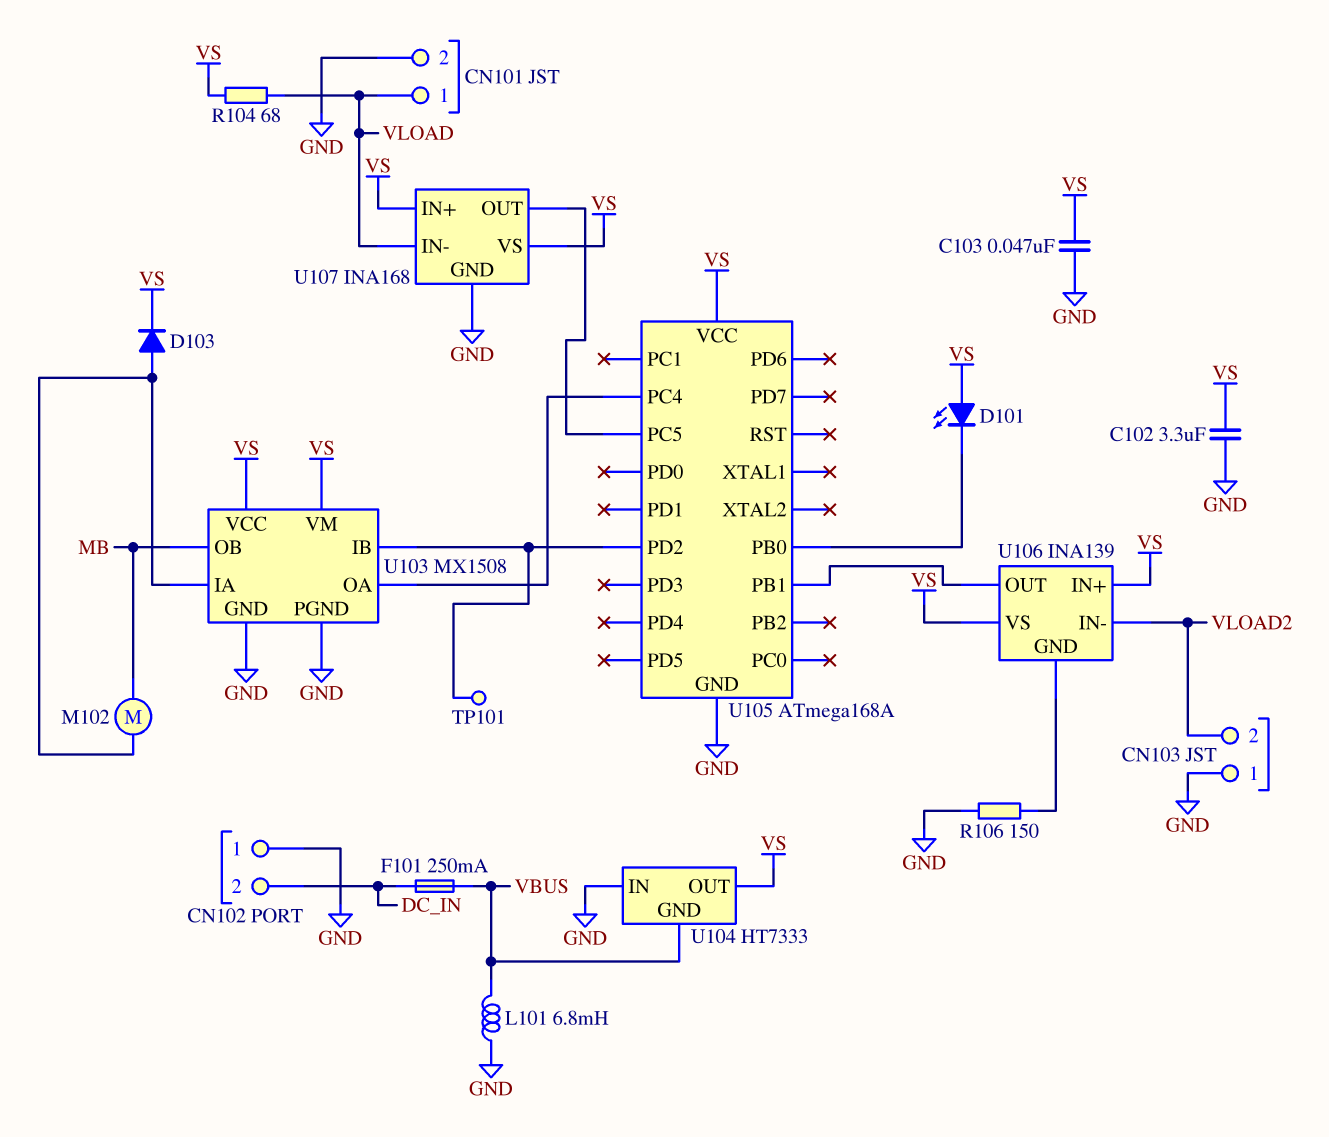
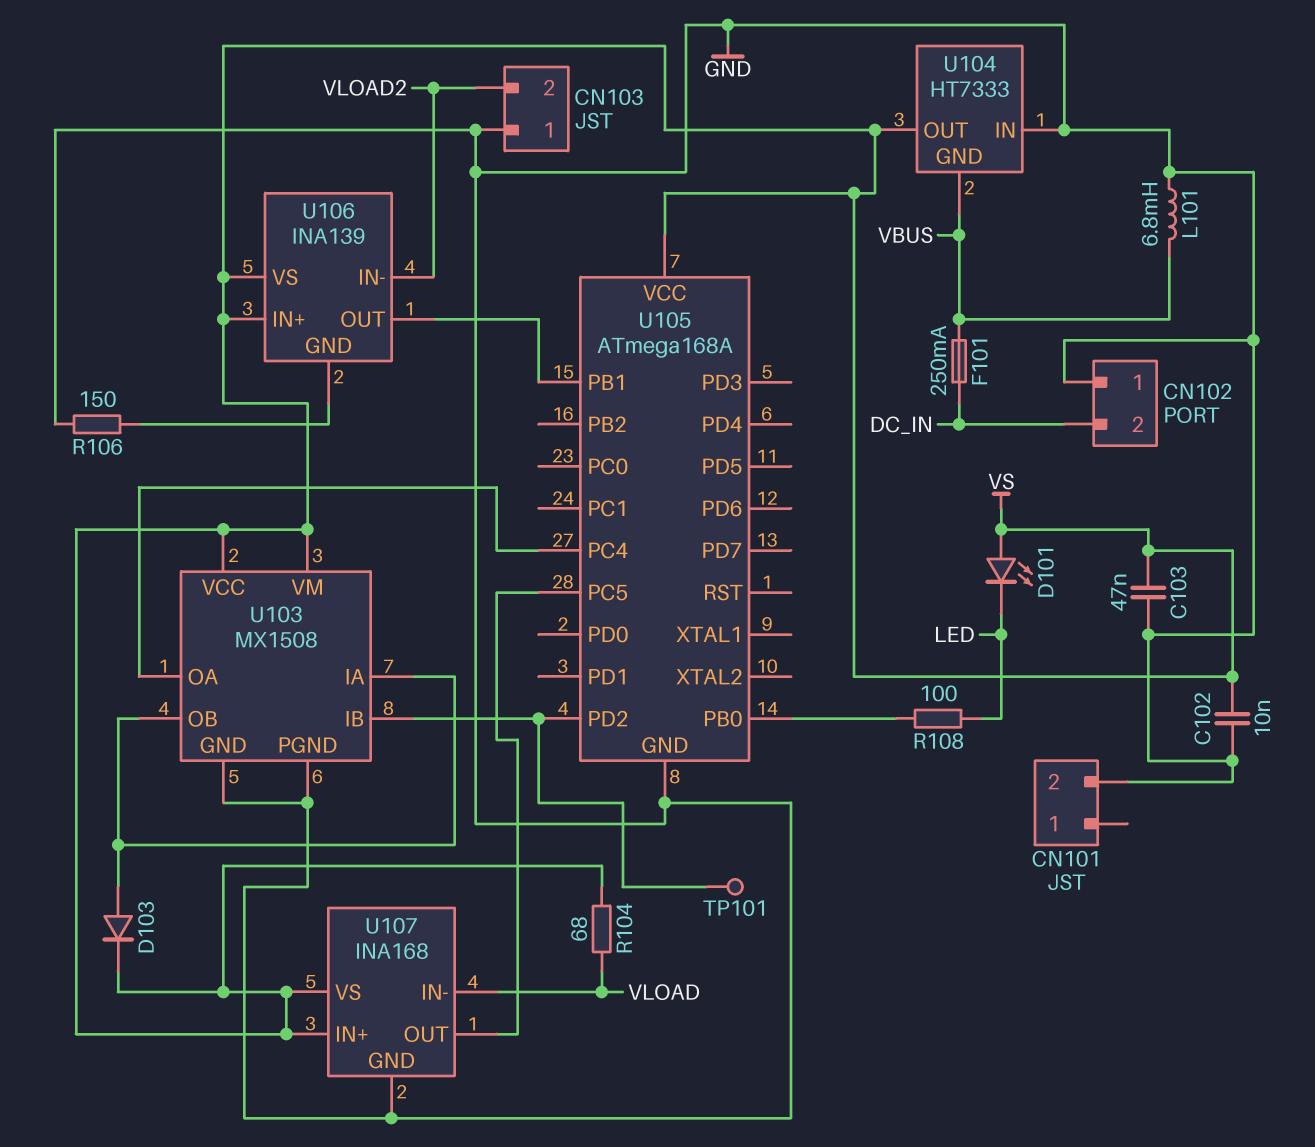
C102: 3.3uF (GND, VS) -> 10nF (GND, VS)
CN101 pin 1: VLOAD -> none
D101: LED (A VS, K U105/PB0) -> LED (A VS, K LED)
M102: motor (MB, U103/IA) -> none
R108: none -> 100 (LED, U105/PB0)
U103 pin OB: MB -> U103/IA

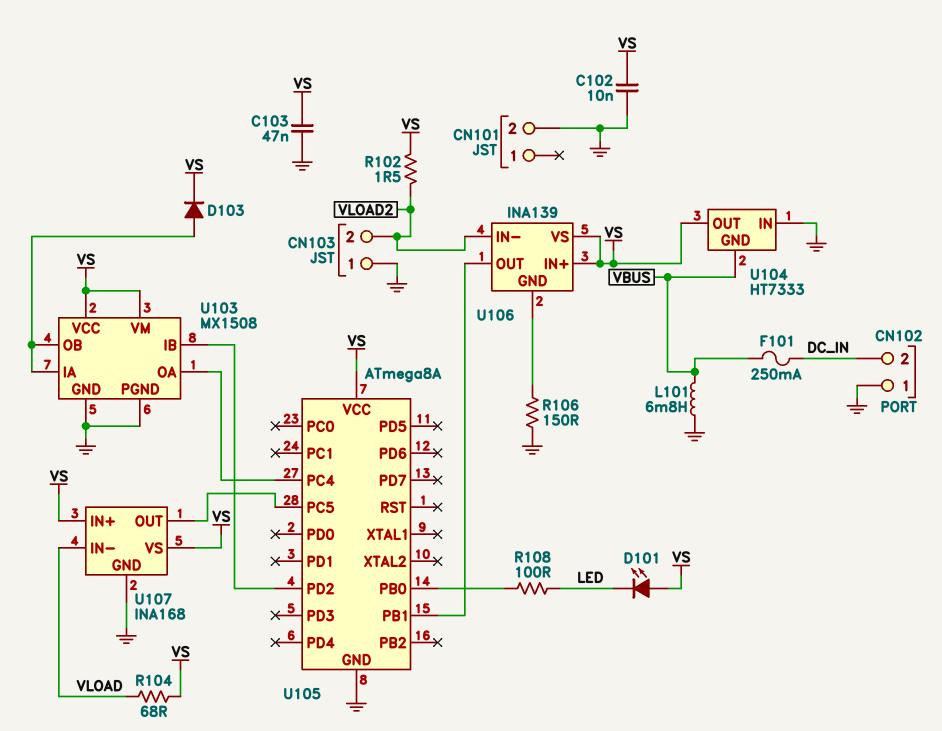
R102: none -> 1.5 (VLOAD2, VS)
TP101: test point (U103/IB) -> none
U105: ATmega168A -> ATmega8A

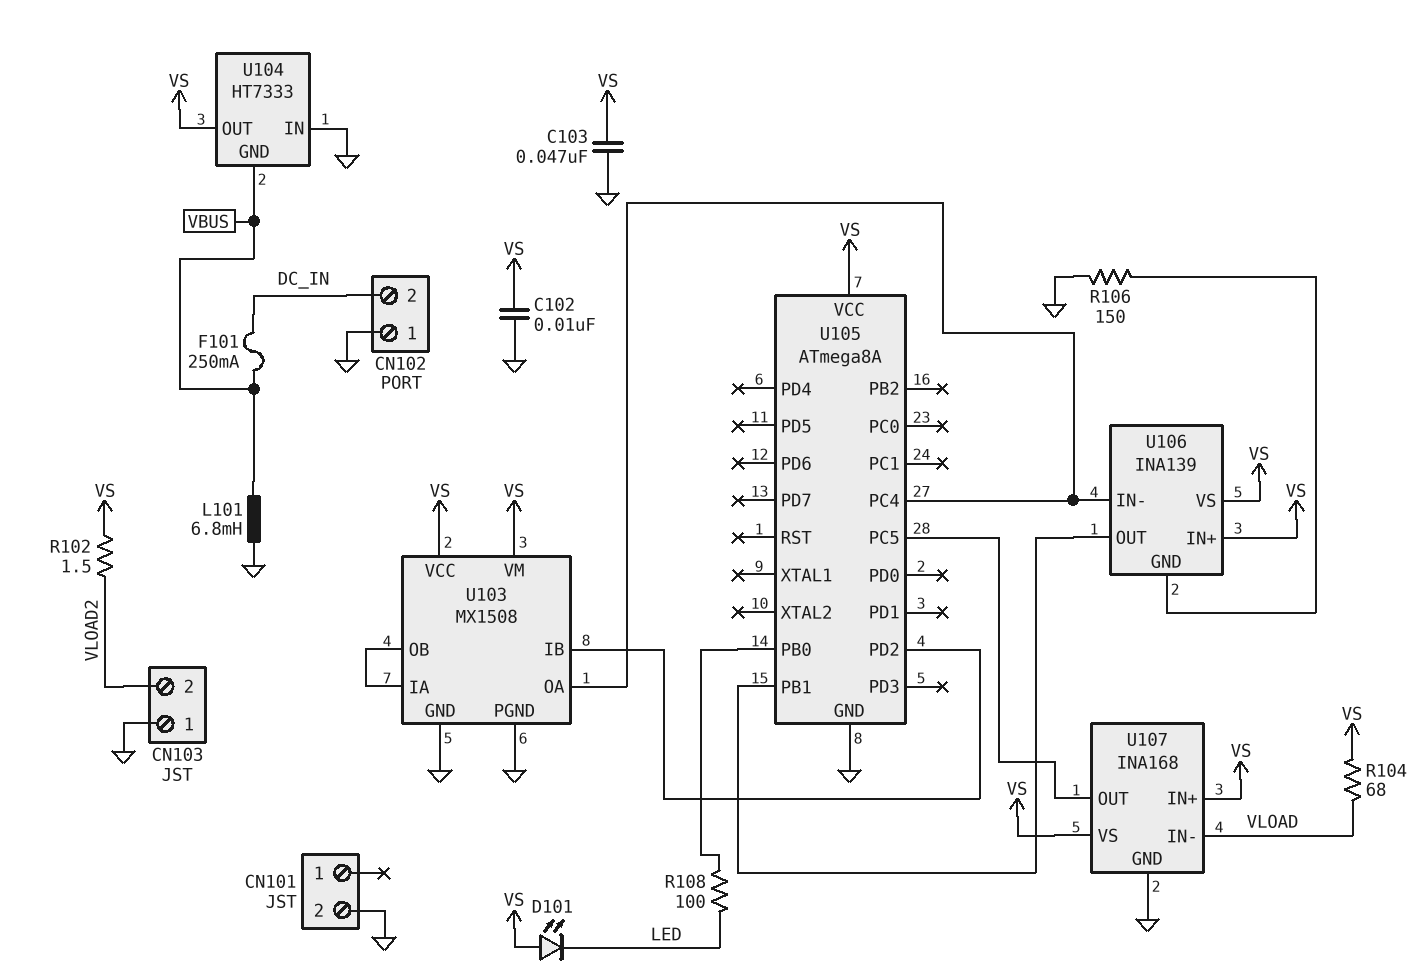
D103: diode (A U103/IA, K VS) -> none
U106 pin IN-: VLOAD2 -> U103/OA

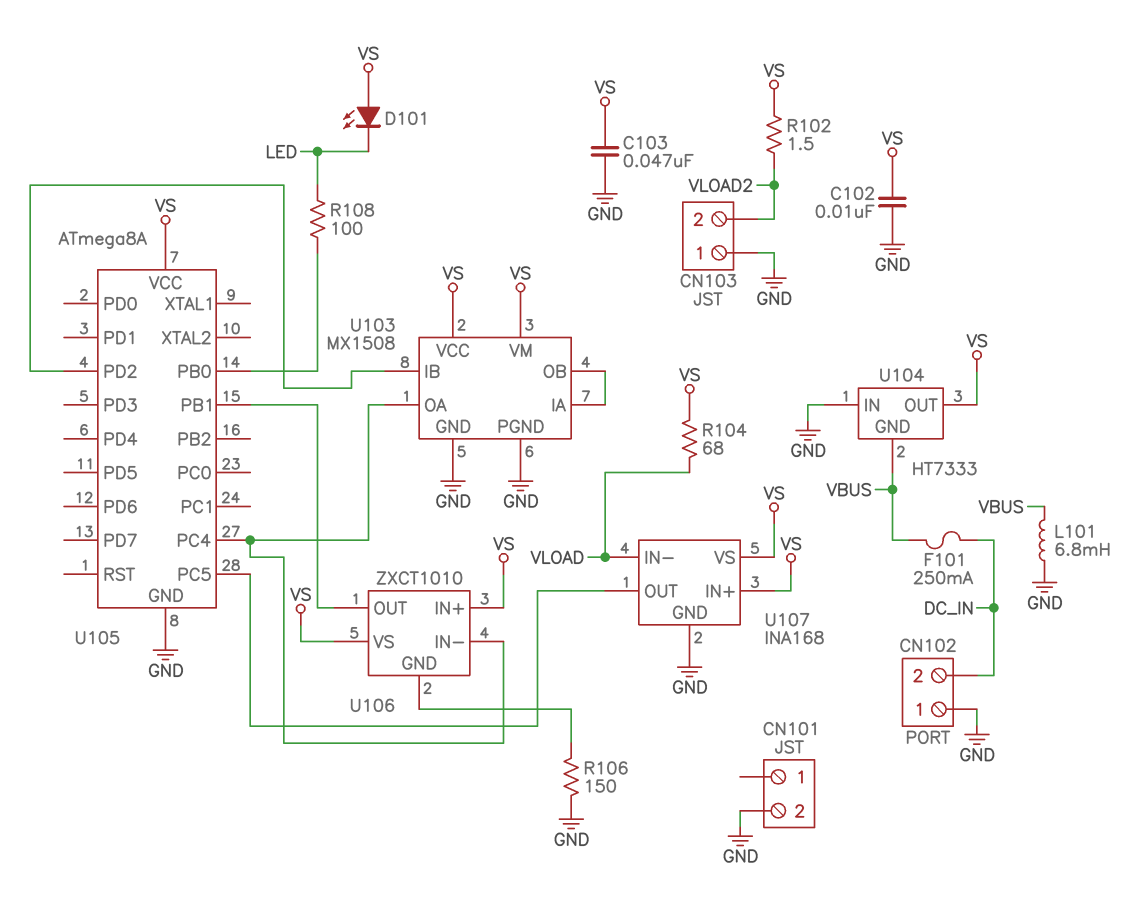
U106: INA139 -> ZXCT1010

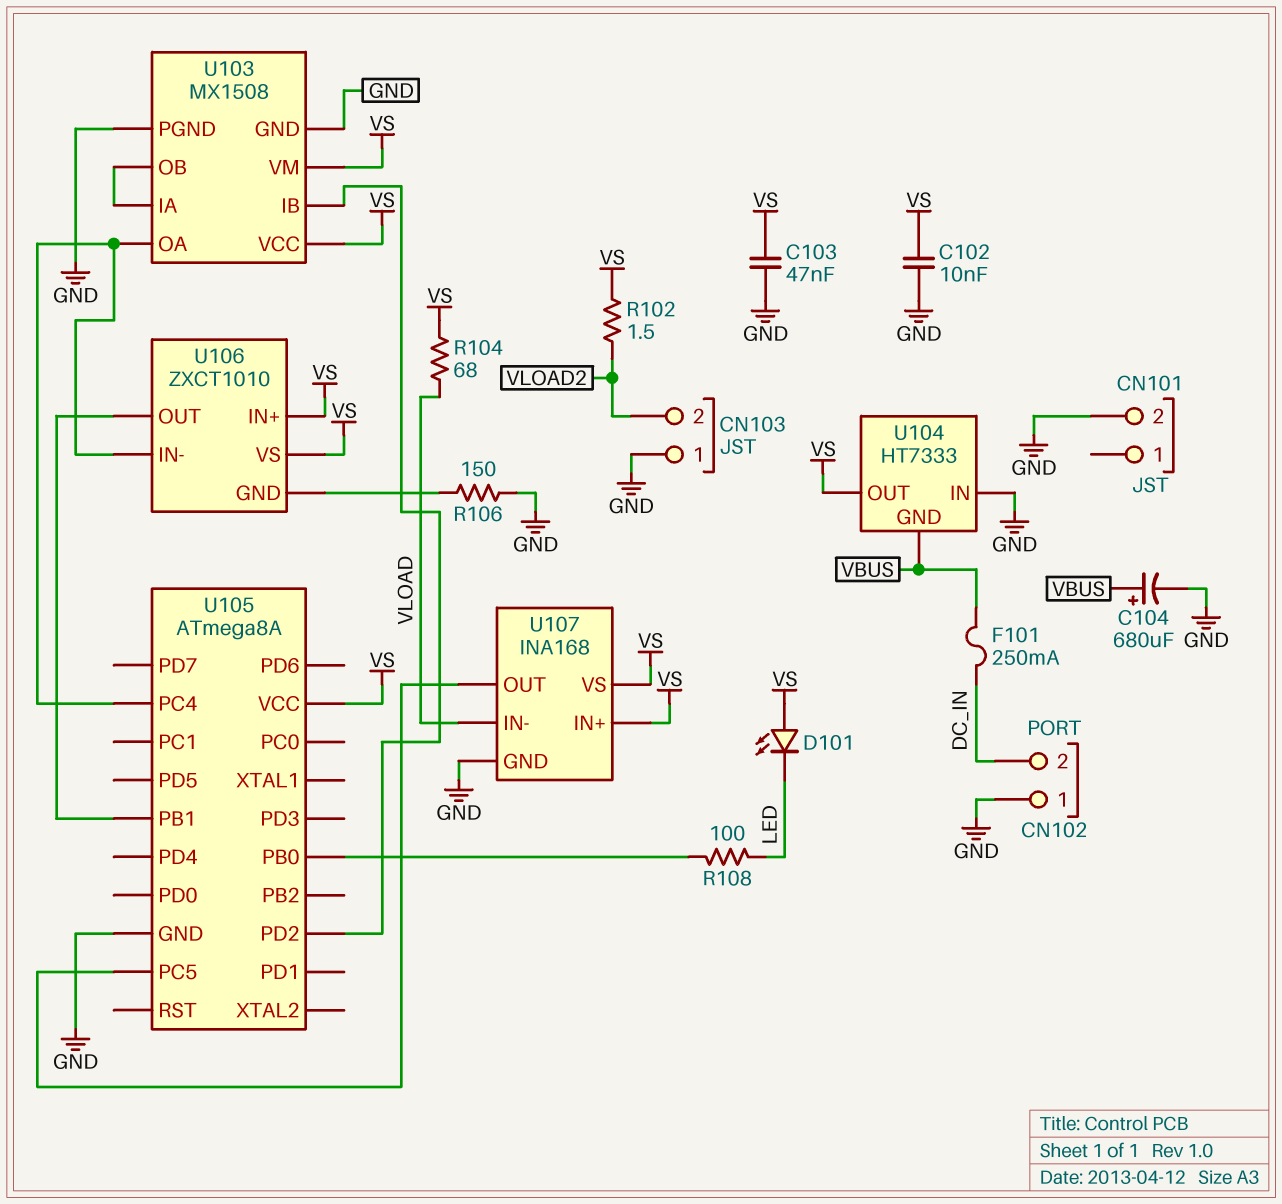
C104: none -> 680uF (plus VBUS, minus GND)
L101: 6.8mH (GND, VBUS) -> none

